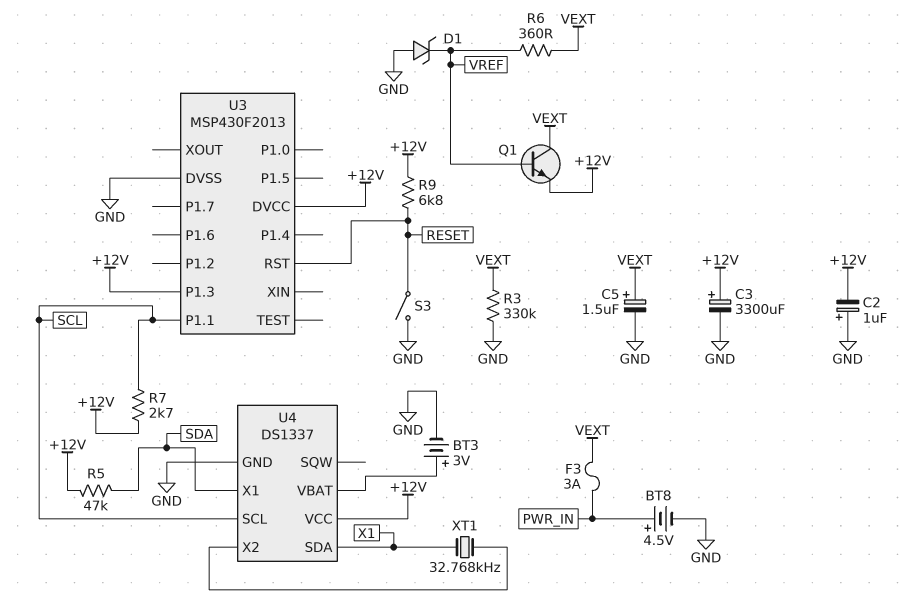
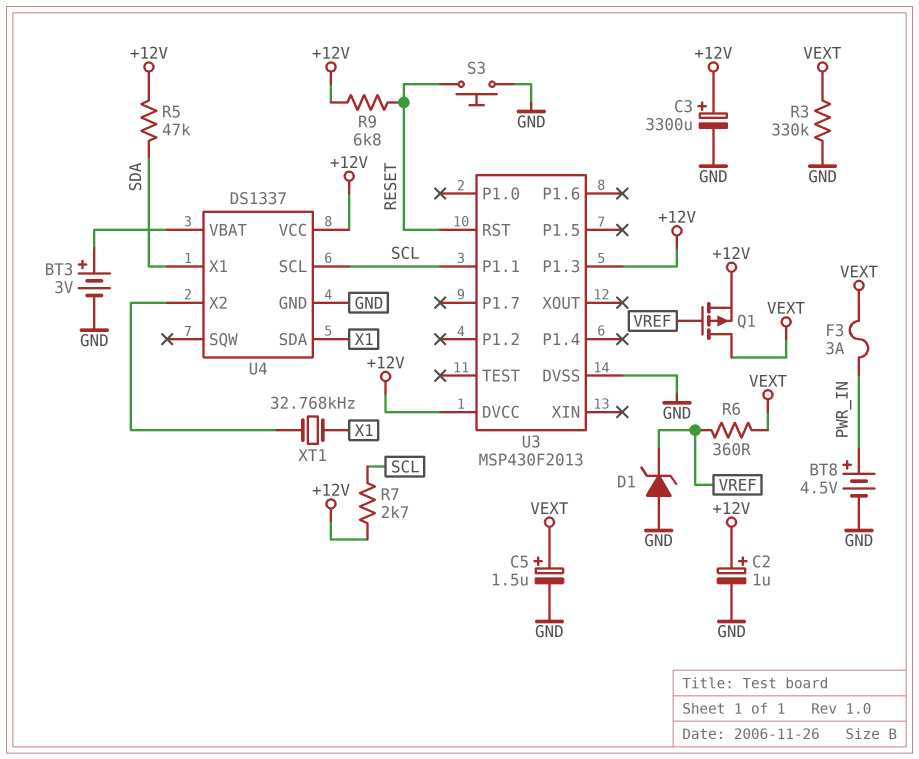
C2: 1uF (plus GND, minus +12V) -> 1uF (plus +12V, minus GND)
Q1: NPN (B VREF, C VEXT, E +12V) -> PMOS (G VREF, D VEXT, S +12V)
S3: switch (GND, RESET) -> button (GND, RESET)

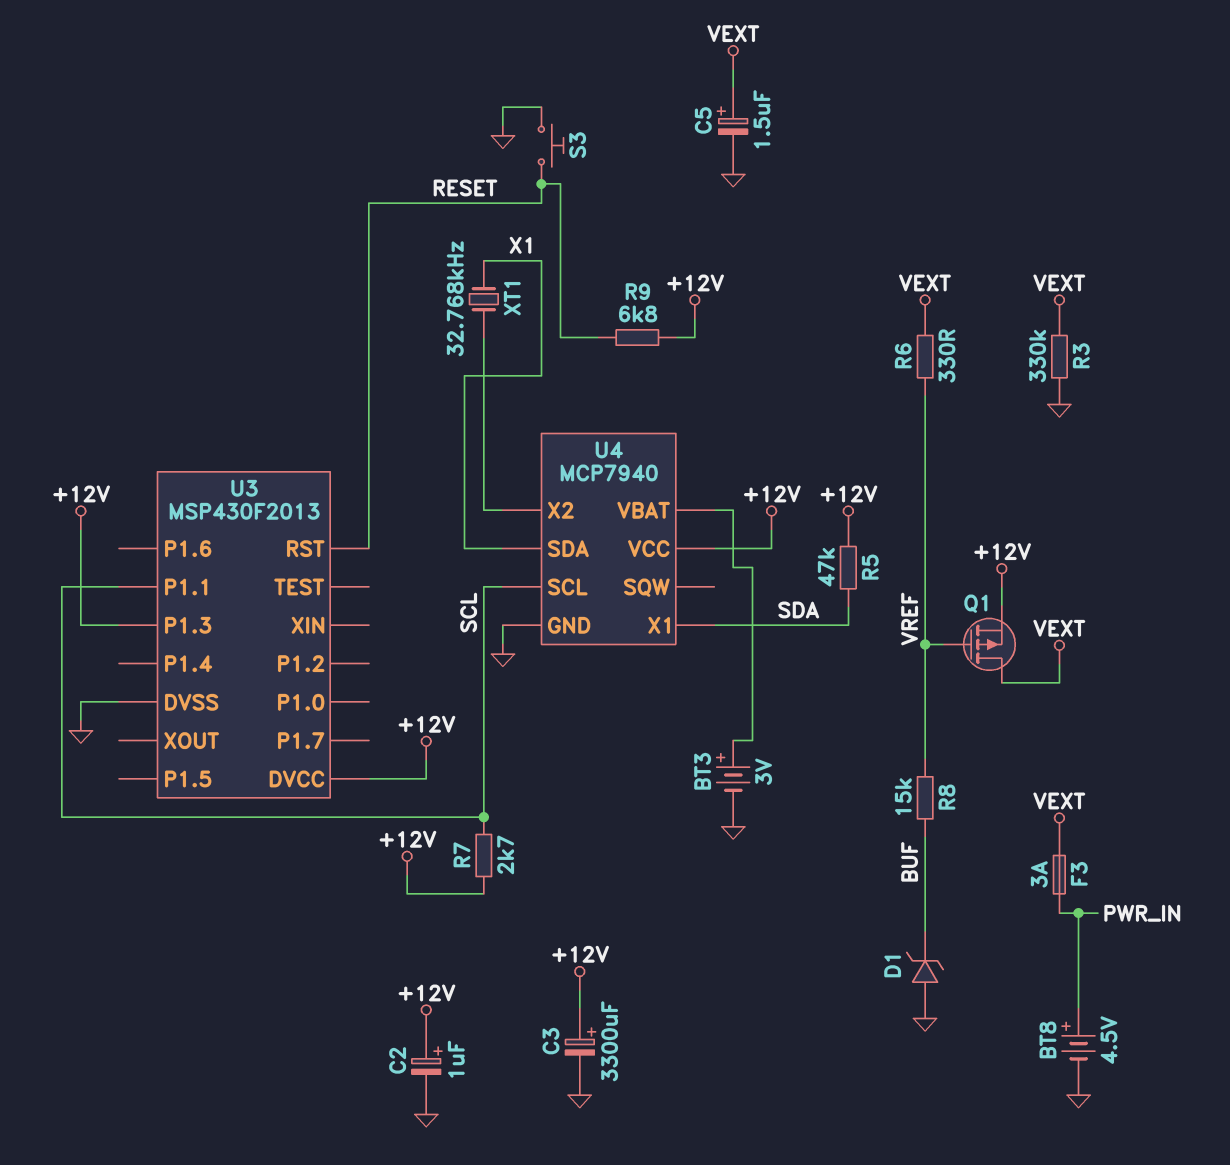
D1: zener (A GND, K VREF) -> zener (A GND, K BUF)
R6: 360 (VEXT, VREF) -> 330 (VEXT, VREF)
R8: none -> 15k (BUF, VREF)
U4: DS1337 -> MCP7940

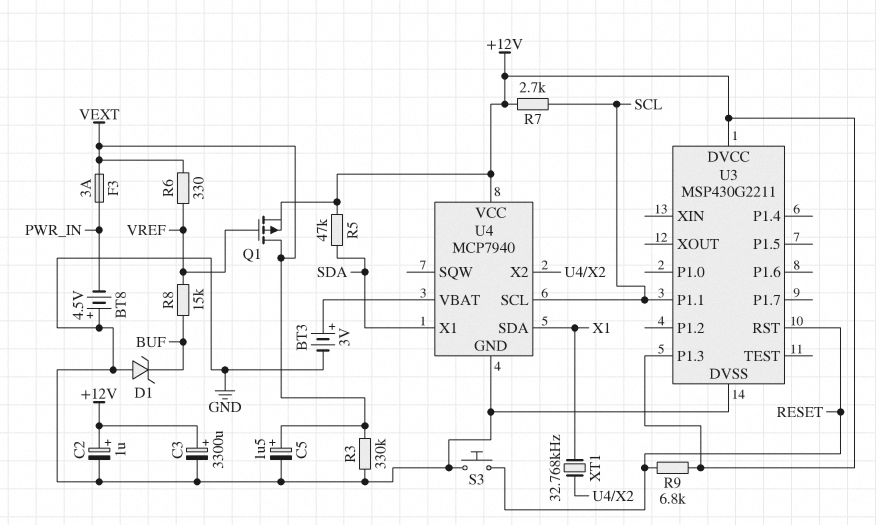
BT8: 4.5V (plus PWR_IN, minus GND) -> 4.5V (plus GND, minus PWR_IN)
U3: MSP430F2013 -> MSP430G2211

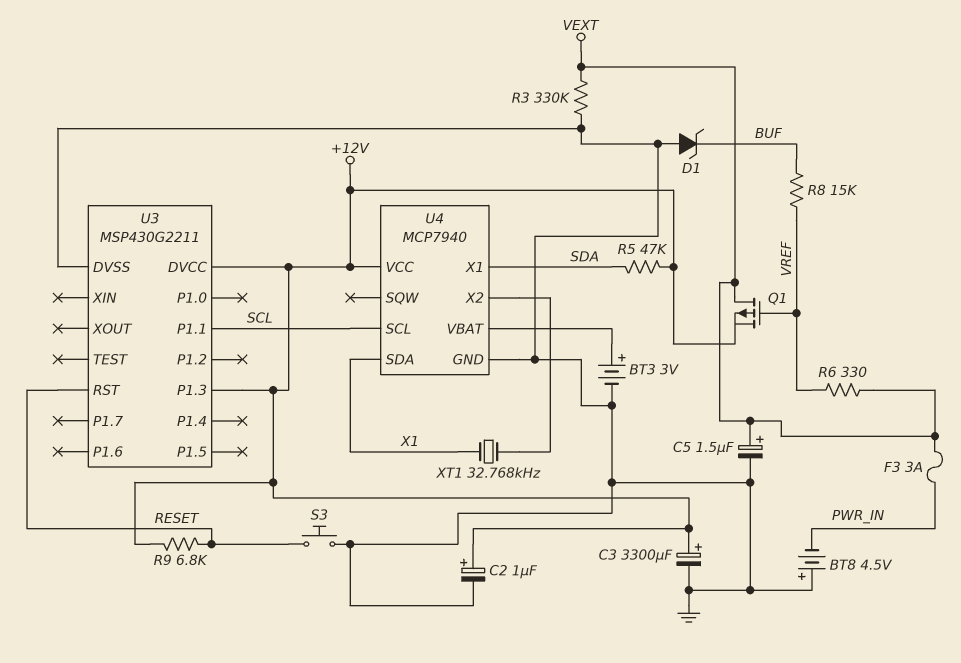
R7: 2.7k (+12V, SCL) -> none

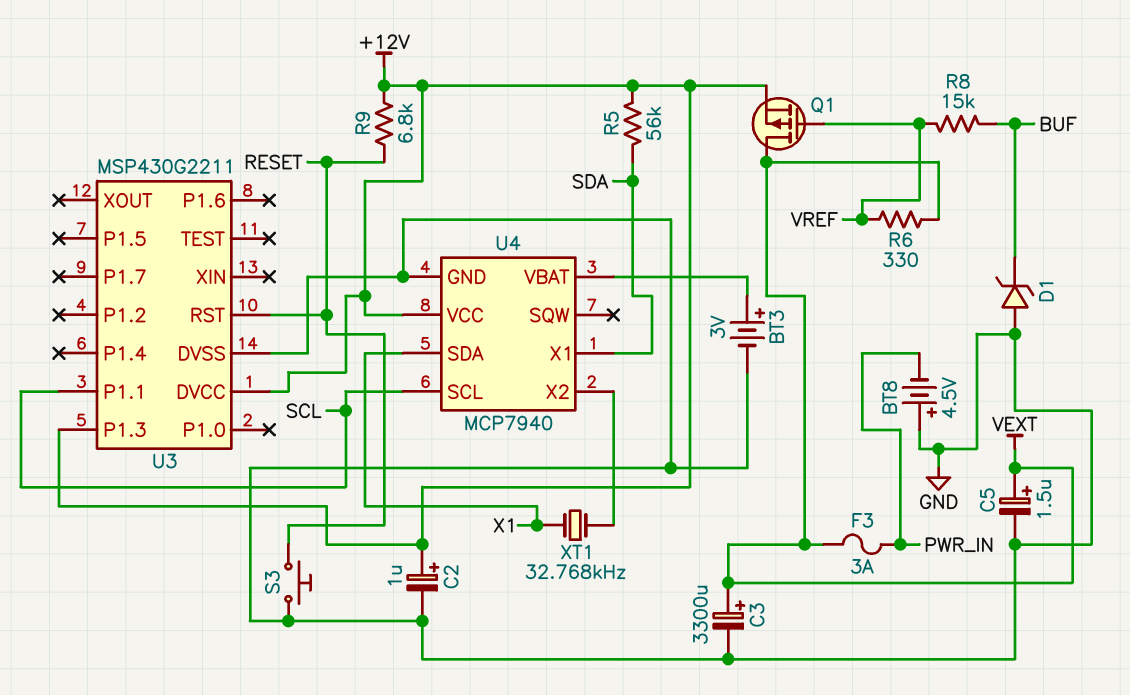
C3: 3300uF (plus +12V, minus GND) -> 3300uF (plus VEXT, minus GND)
R3: 330k (GND, VEXT) -> none
R5: 47k (+12V, SDA) -> 56k (+12V, SDA)

